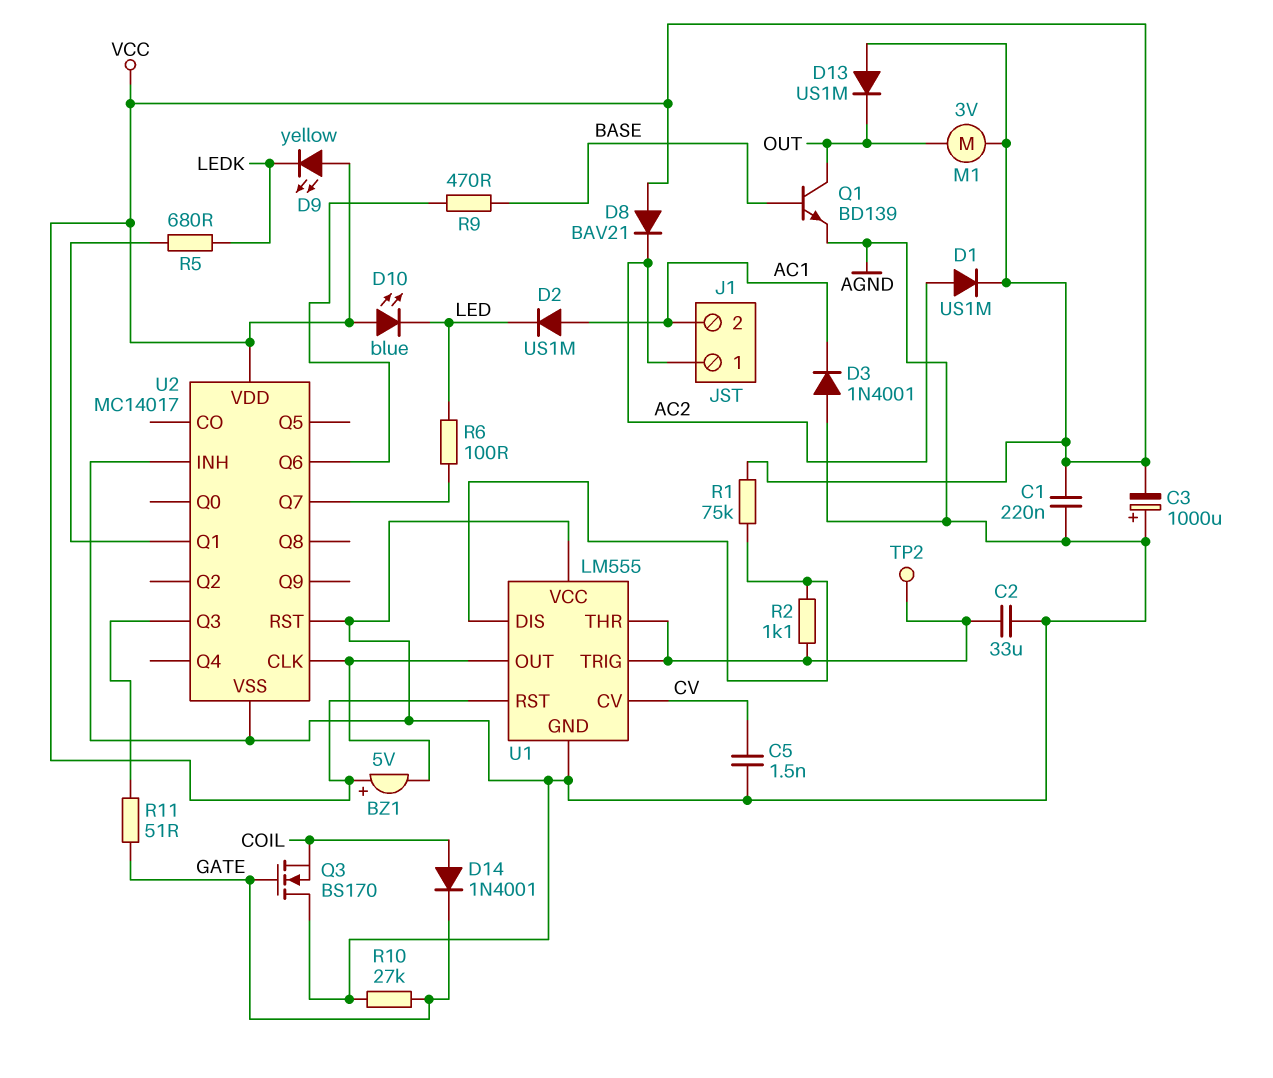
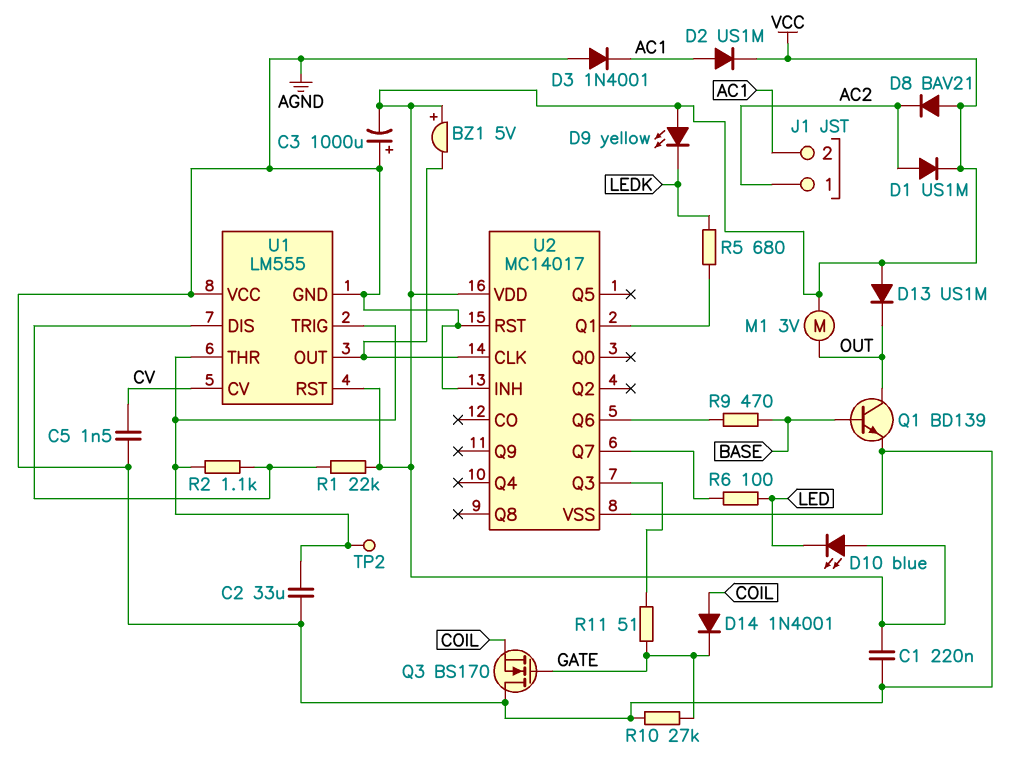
D2: diode US1M (A AC1, K LED) -> diode US1M (A AC1, K VCC)
R1: 75k (U1/DIS, VCC) -> 22k (U1/DIS, VCC)

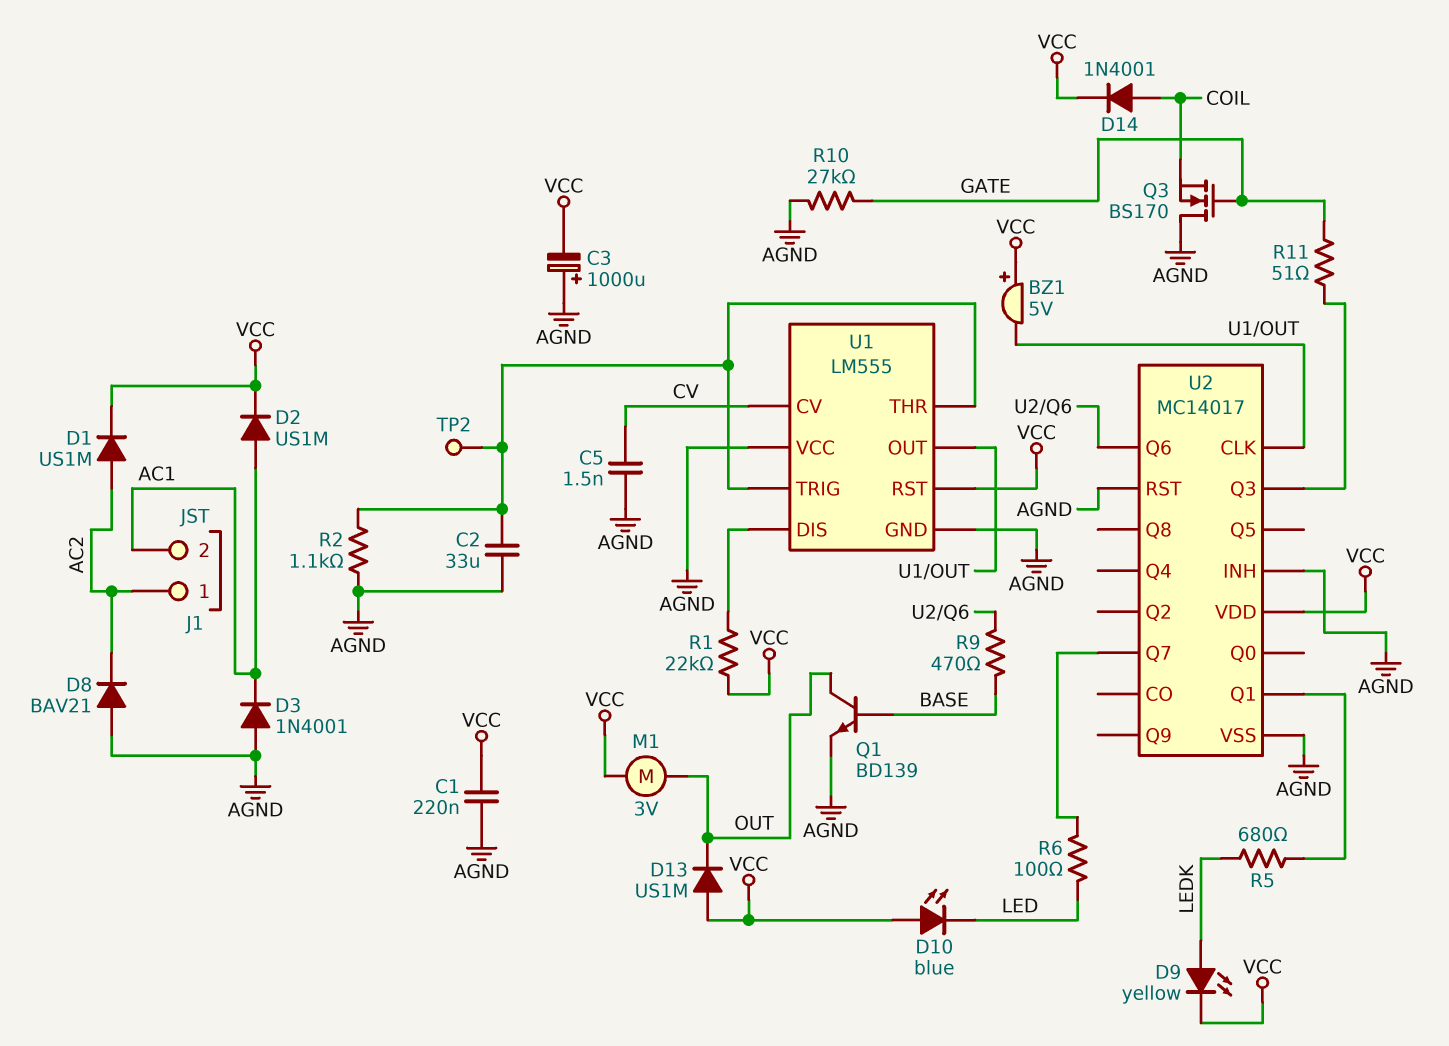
D8: diode BAV21 (A VCC, K AC2) -> diode BAV21 (A AGND, K AC2)
D9: LED yellow (A VCC, K LEDK) -> LED yellow (A LEDK, K VCC)
D14: diode 1N4001 (A COIL, K GATE) -> diode 1N4001 (A COIL, K VCC)
R2: 1.1k (U1/DIS, U1/THR) -> 1.1k (AGND, U1/THR)

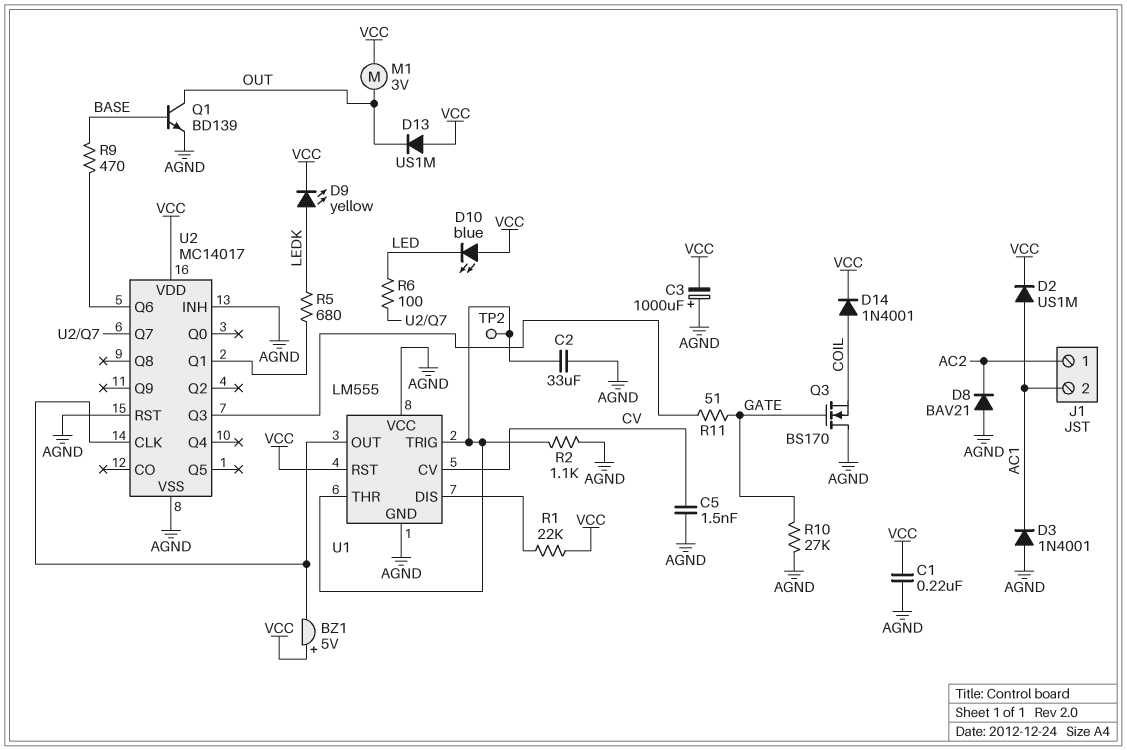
D1: diode US1M (A AC2, K VCC) -> none

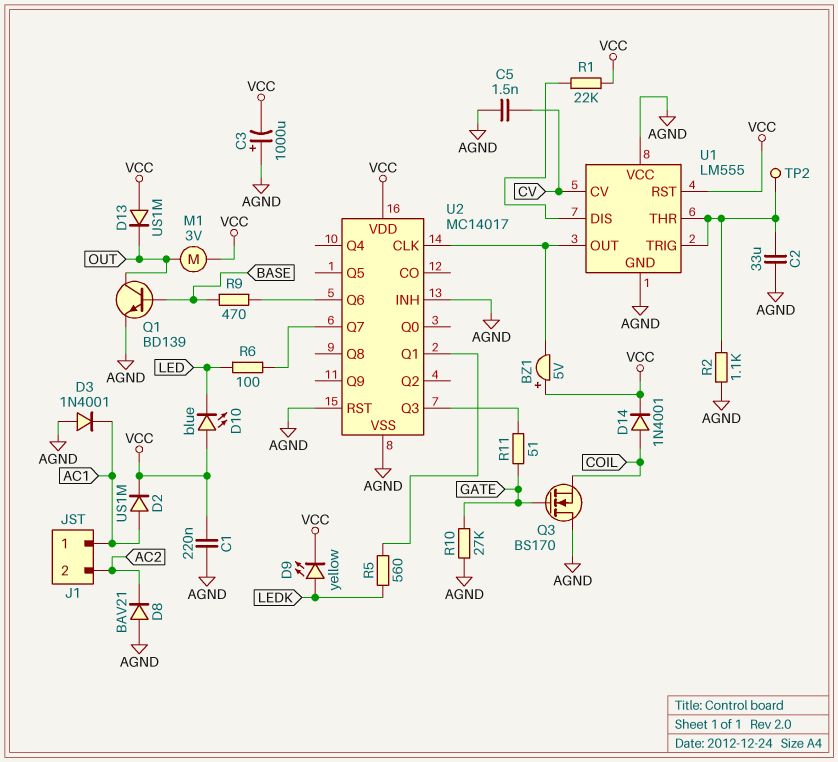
J1 pin 1: AC2 -> AC1
J1 pin 2: AC1 -> AC2
R5: 680 (LEDK, U2/Q1) -> 560 (LEDK, U2/Q1)

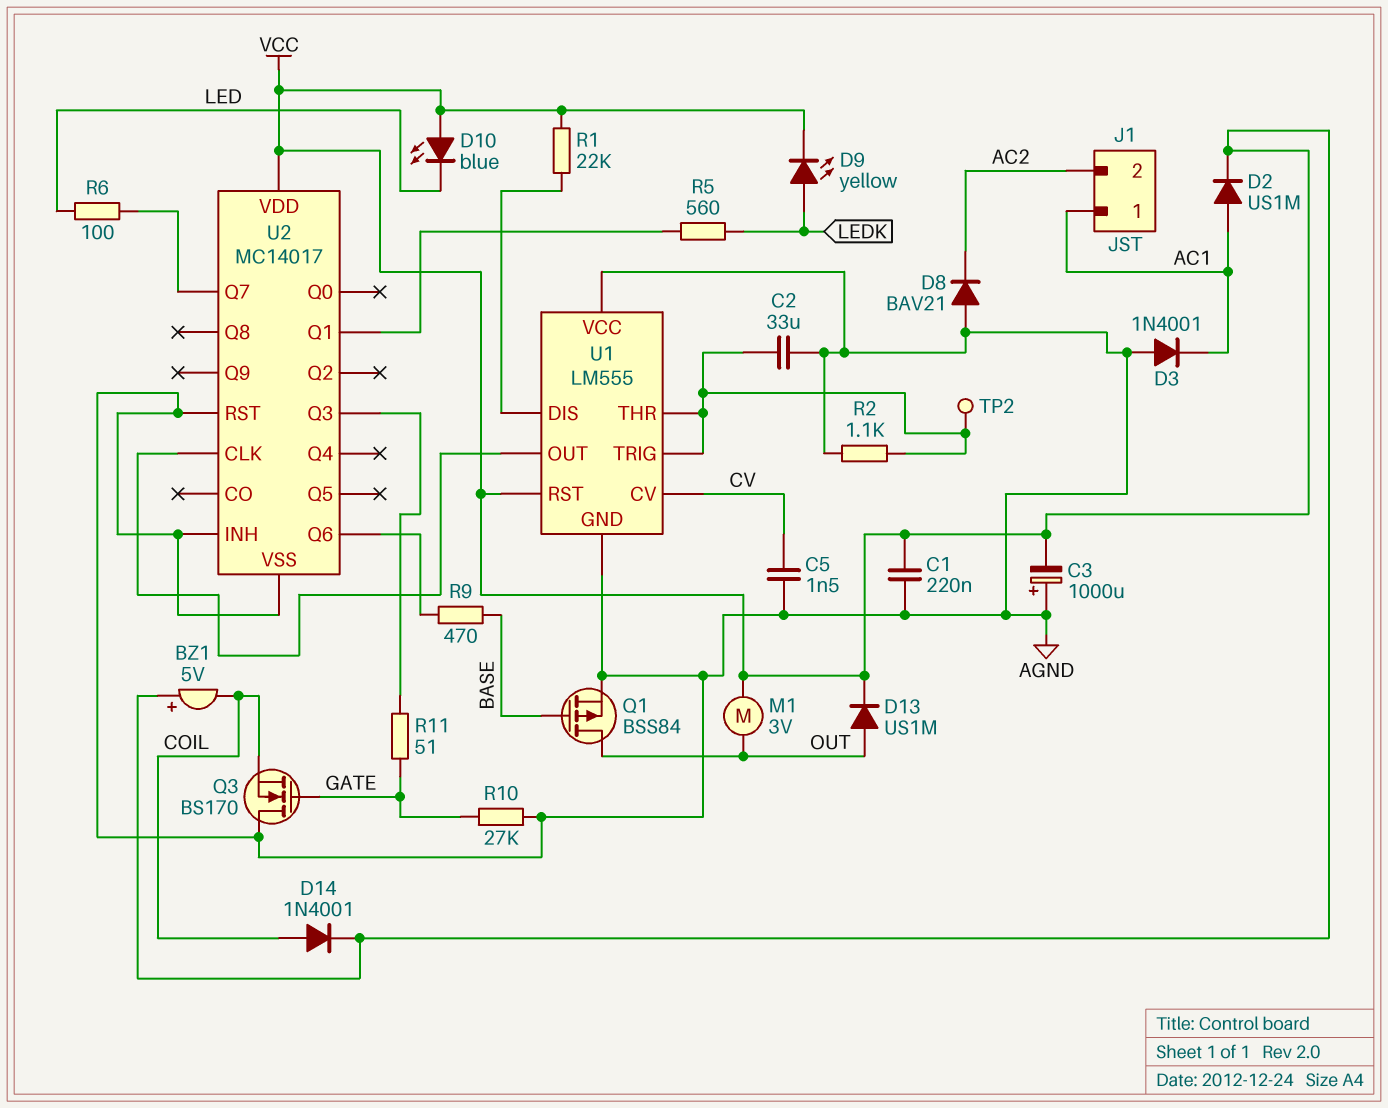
BZ1: buzzer 5V (plus VCC, minus U1/OUT) -> buzzer 5V (plus VCC, minus COIL)
D13: diode US1M (A VCC, K OUT) -> diode US1M (A OUT, K VCC)
Q1: NPN BD139 (B BASE, C OUT, E AGND) -> PMOS BSS84 (G BASE, D OUT, S AGND)

